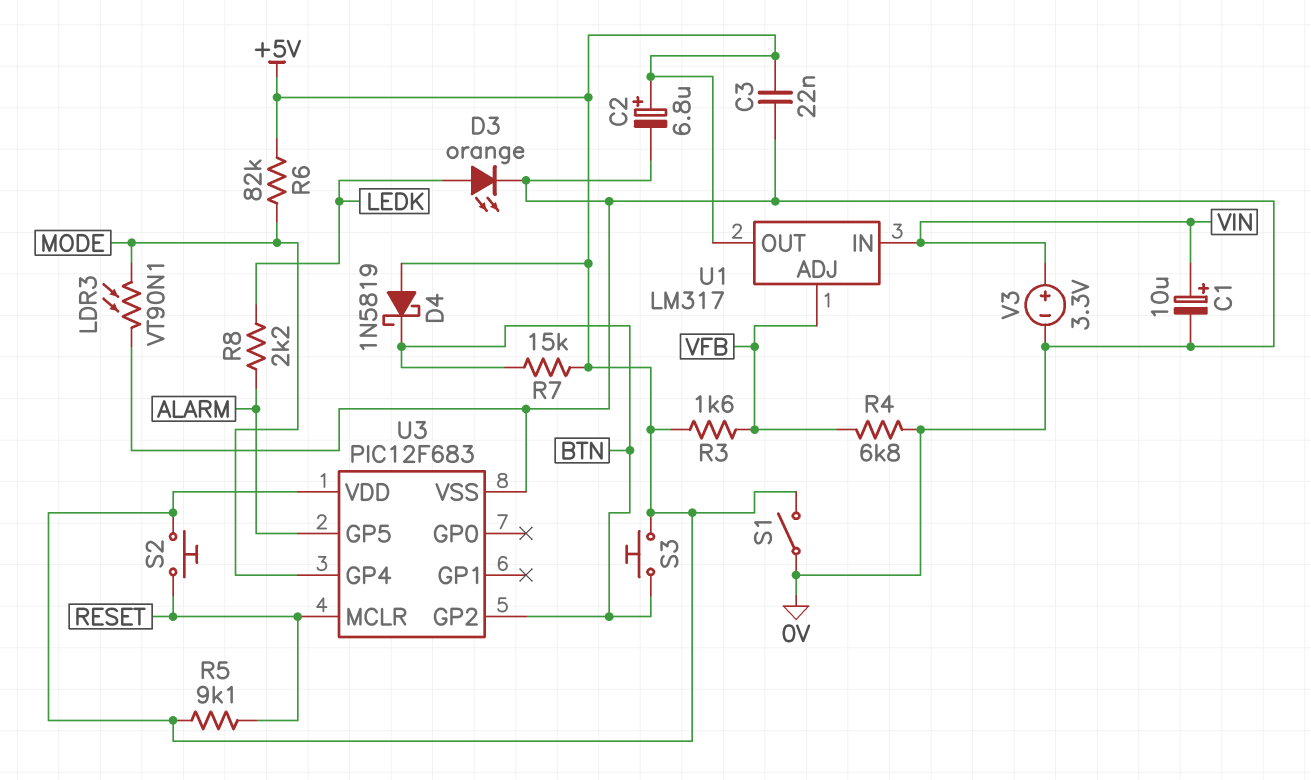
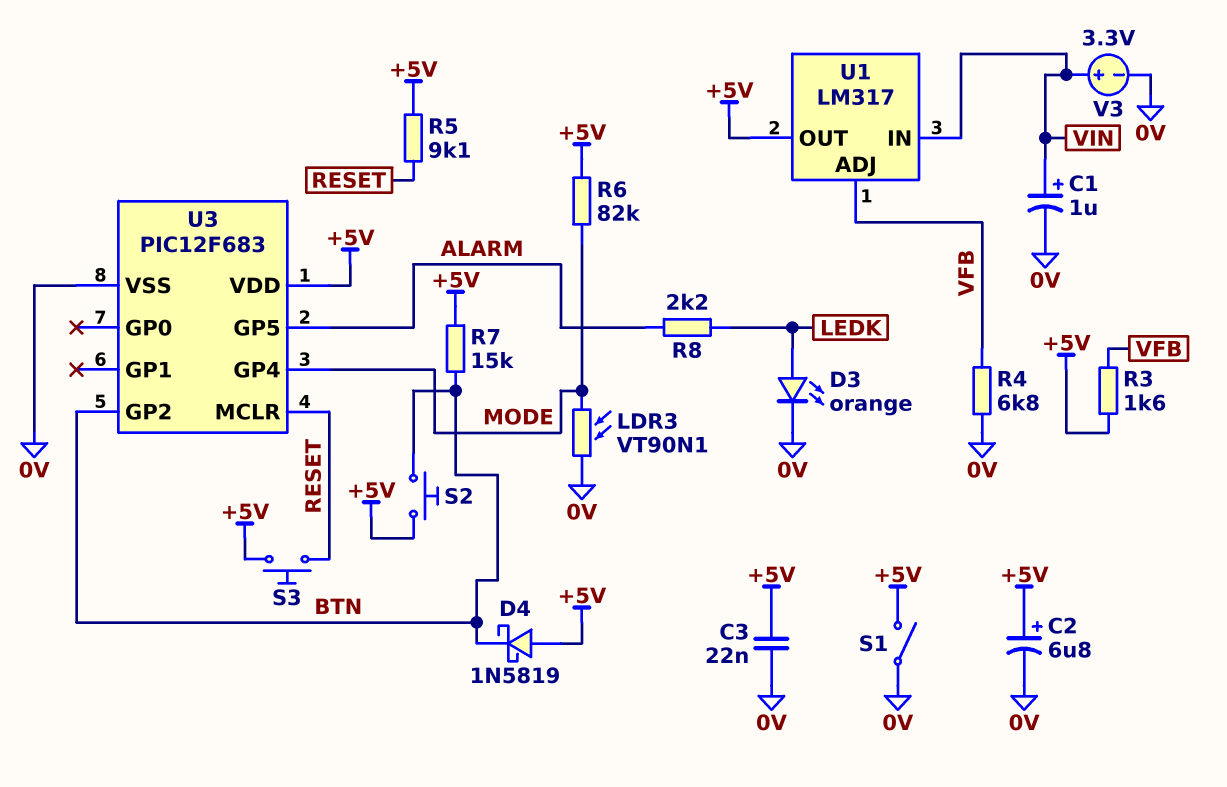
C1: 10uF (plus VIN, minus 0V) -> 1uF (plus VIN, minus 0V)
S2: button (+5V, RESET) -> button (+5V, BTN)
S3: button (+5V, BTN) -> button (+5V, RESET)

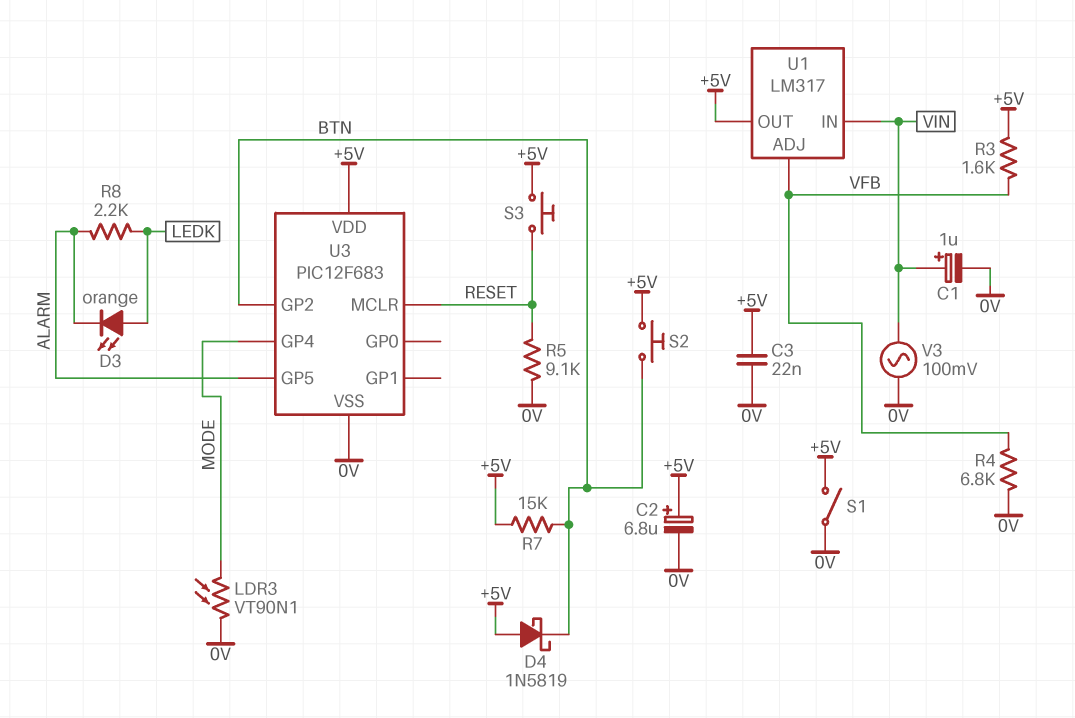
D3: LED orange (A LEDK, K 0V) -> LED orange (A LEDK, K ALARM)
R5: 9.1k (+5V, RESET) -> 9.1k (0V, RESET)
R6: 82k (+5V, MODE) -> none
V3: 3.3V (plus VIN, minus 0V) -> AC 100mV (0V, VIN)

